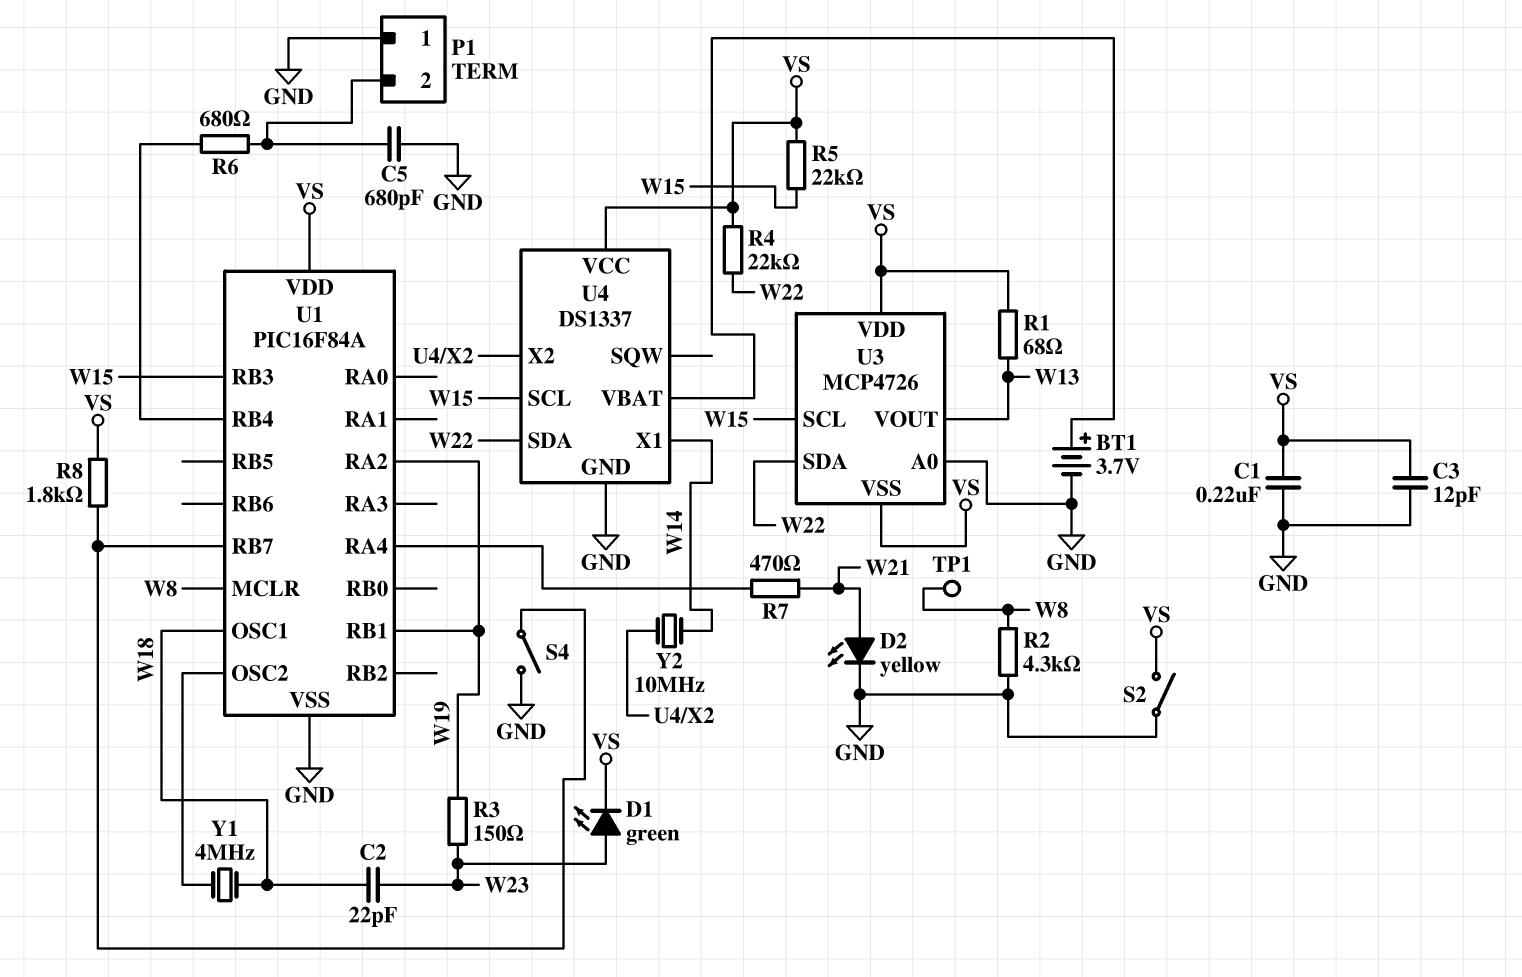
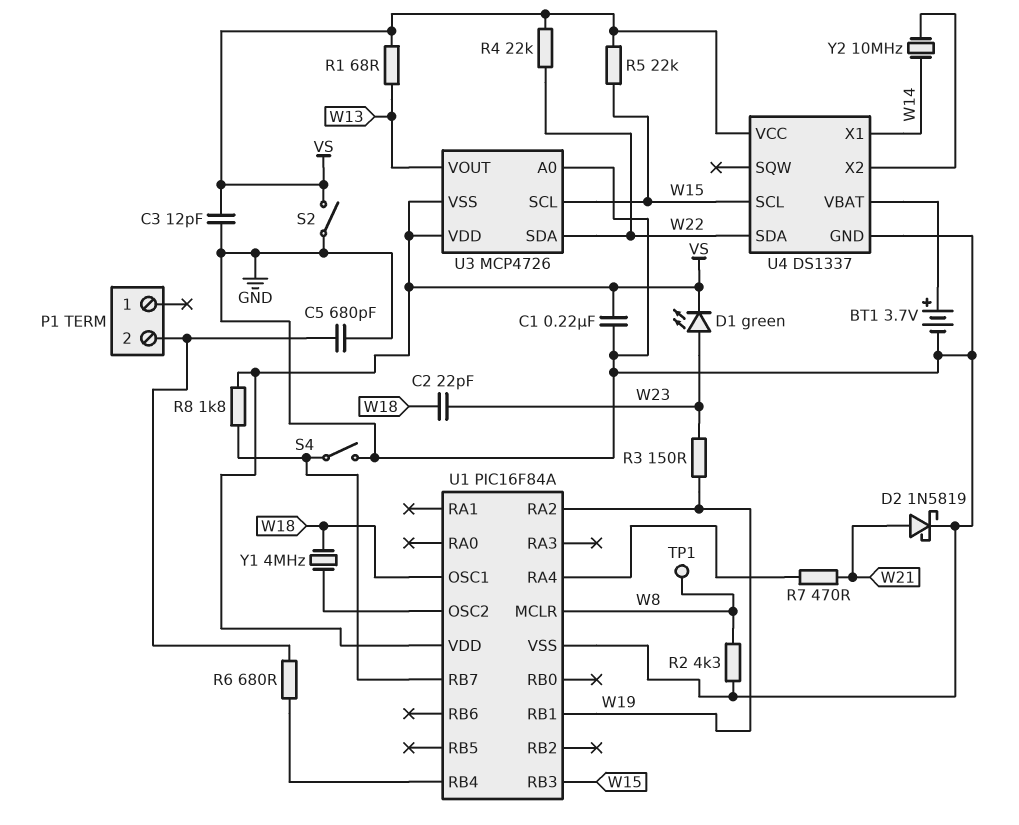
D2: LED yellow (A W21, K GND) -> schottky 1N5819 (A W21, K GND)
P1 pin 1: GND -> none

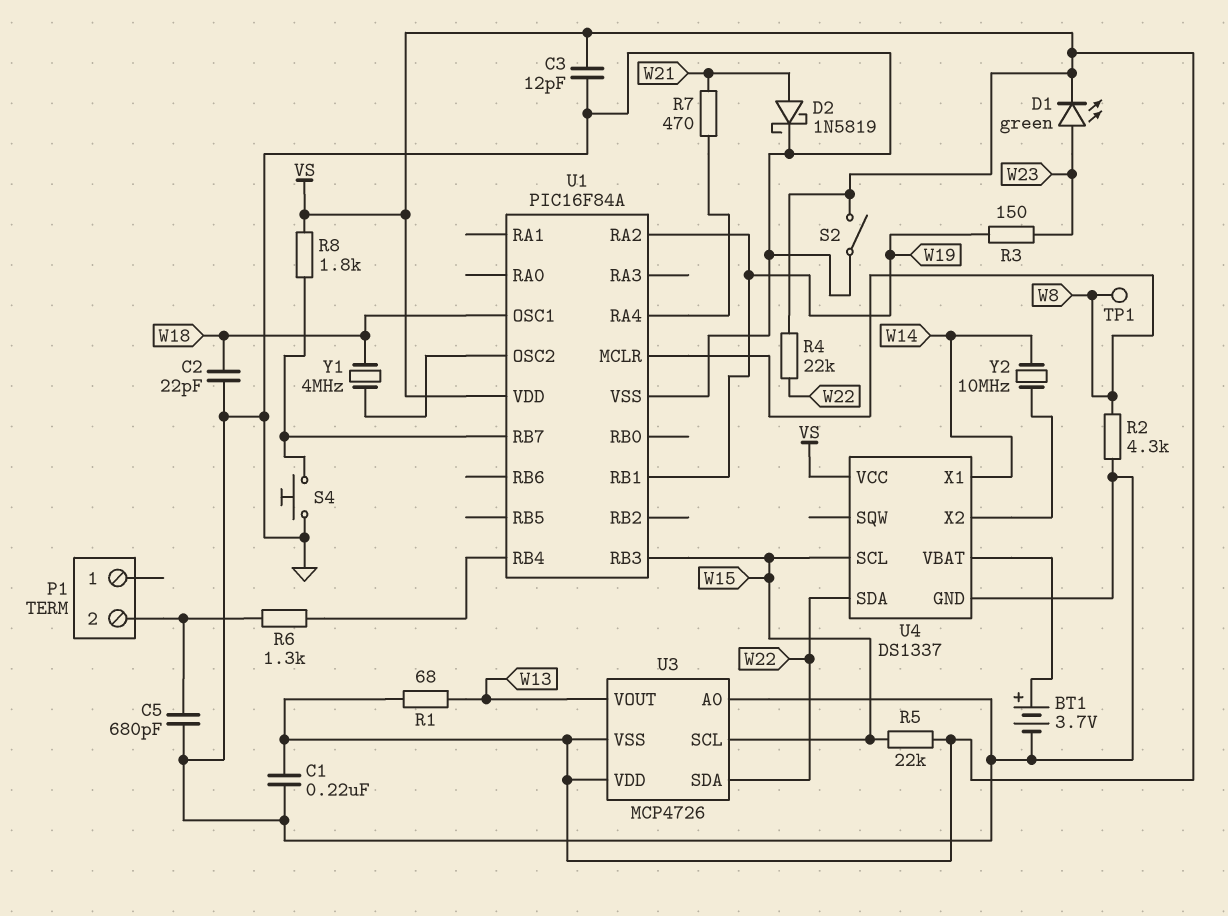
C2: 22pF (W18, W23) -> 22pF (GND, W18)
R6: 680 (P1/2, U1/RB4) -> 1.3k (P1/2, U1/RB4)
S4: switch (GND, U1/RB7) -> button (GND, U1/RB7)

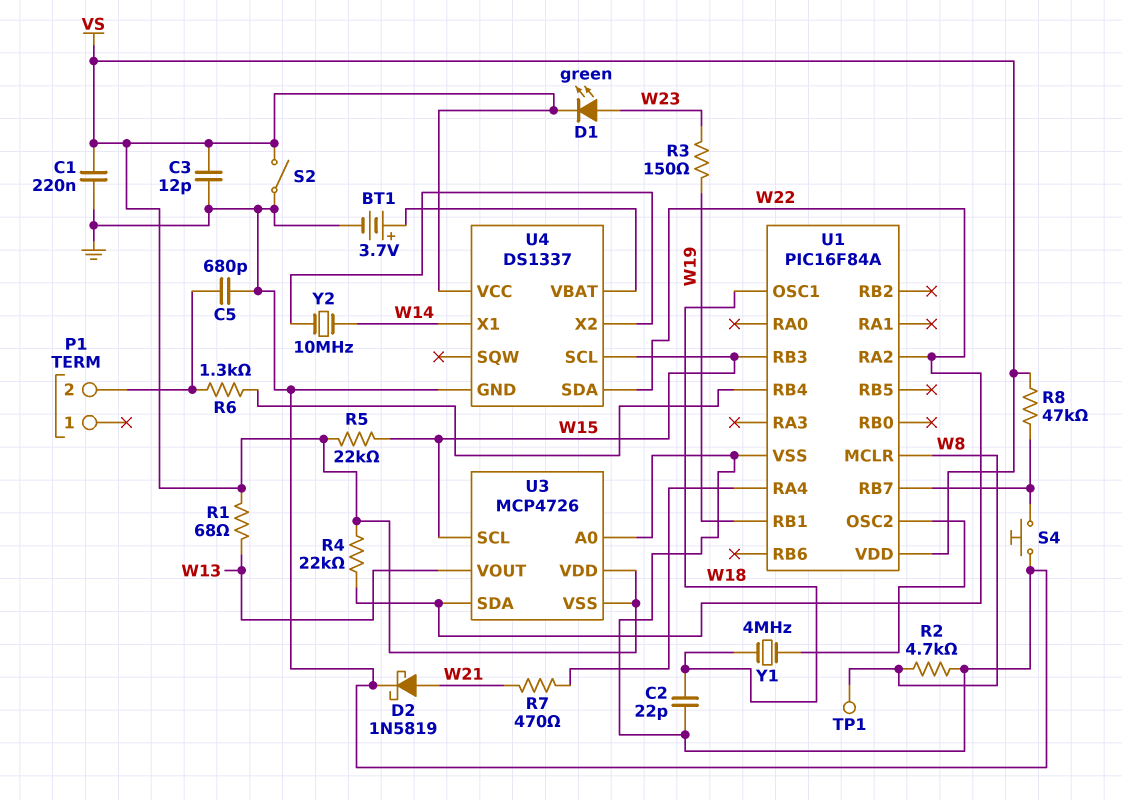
R2: 4.3k (GND, W8) -> 4.7k (GND, W8)
R8: 1.8k (U1/RB7, VS) -> 47k (U1/RB7, VS)
U1 pin RA2: W19 -> W22

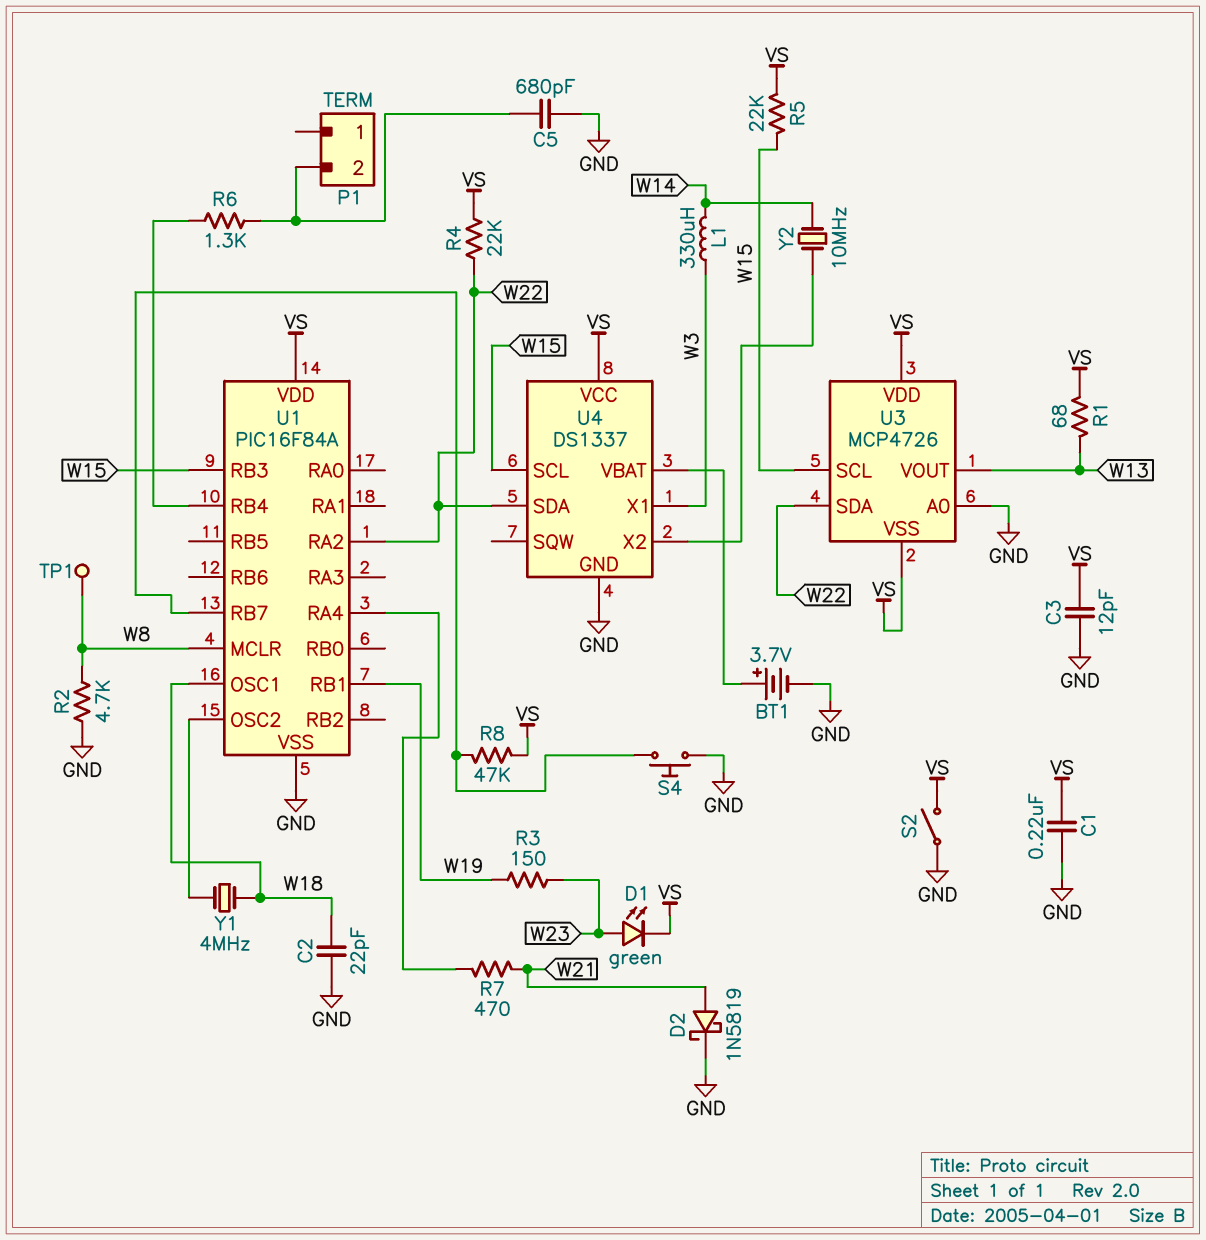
L1: none -> 330uH (W3, W14)
U4 pin X1: W14 -> W3

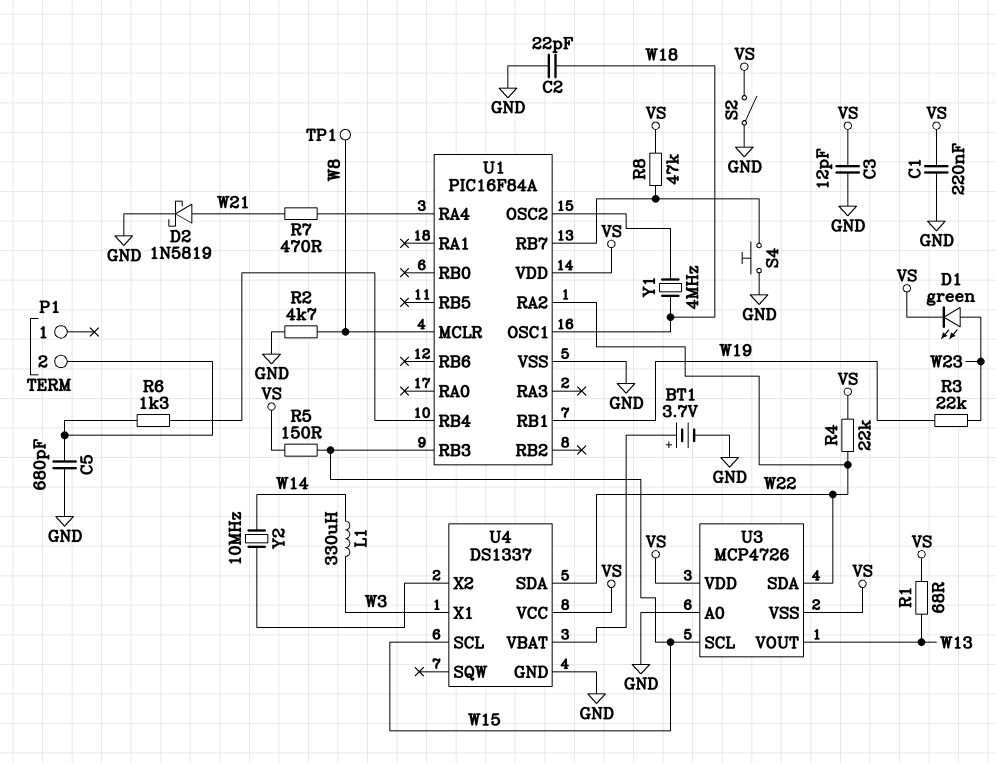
R3: 150 (W19, W23) -> 22k (W19, W23)
R5: 22k (VS, W15) -> 150 (VS, W15)

